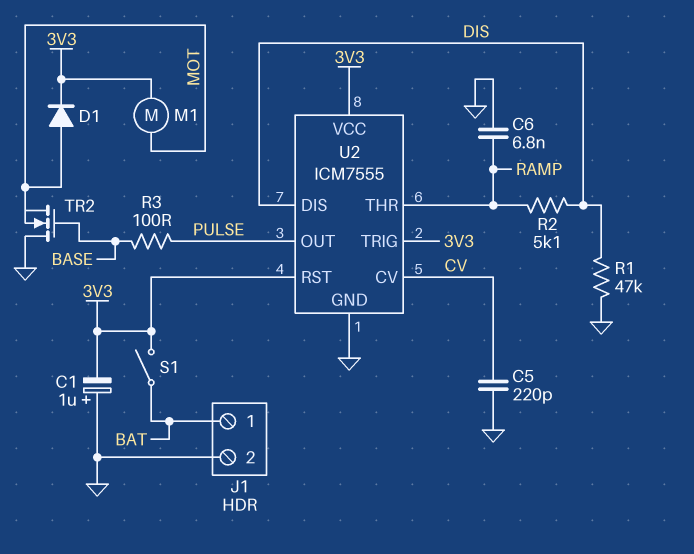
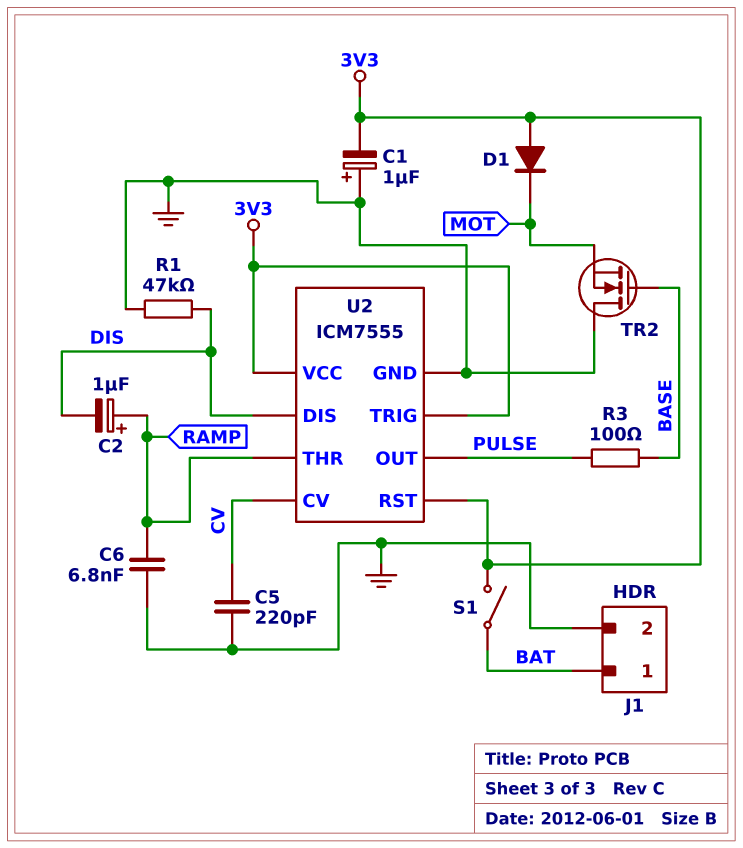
C2: none -> 1uF (plus RAMP, minus DIS)
D1: diode (A MOT, K 3V3) -> diode (A 3V3, K MOT)
M1: motor (3V3, MOT) -> none
R2: 5.1k (DIS, RAMP) -> none

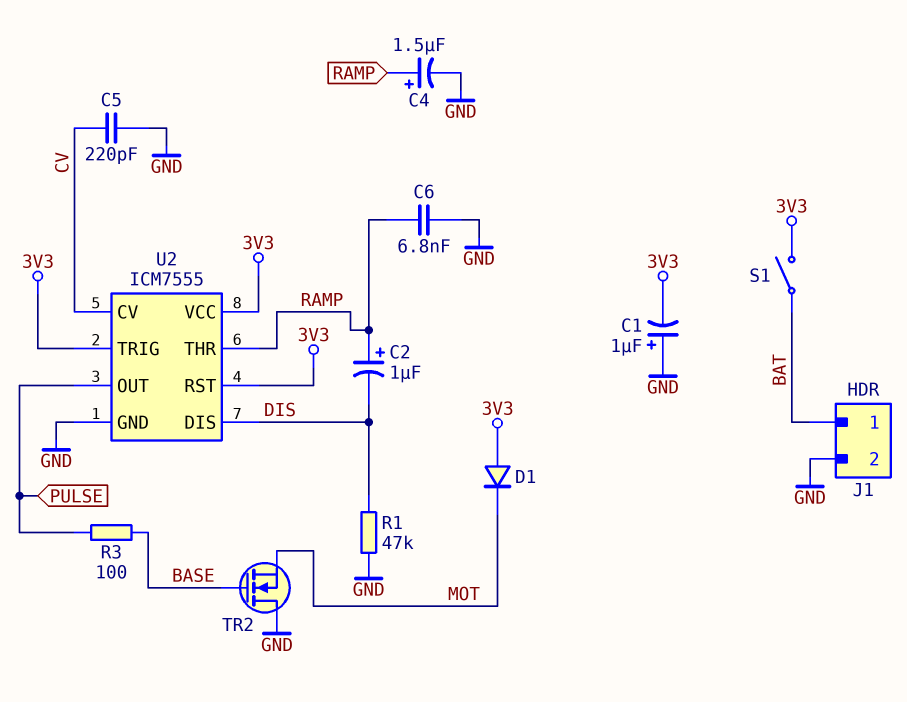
C4: none -> 1.5uF (plus RAMP, minus GND)

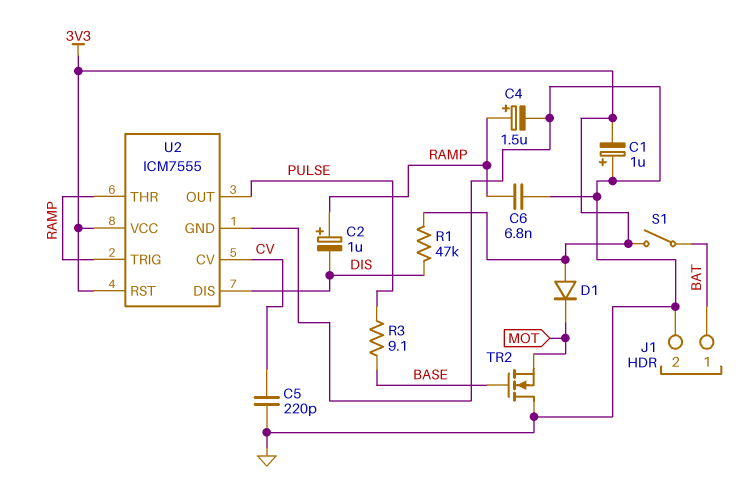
R1: 47k (DIS, GND) -> 47k (3V3, DIS)
R3: 100 (BASE, PULSE) -> 9.1 (BASE, PULSE)
U2 pin TRIG: 3V3 -> RAMP

